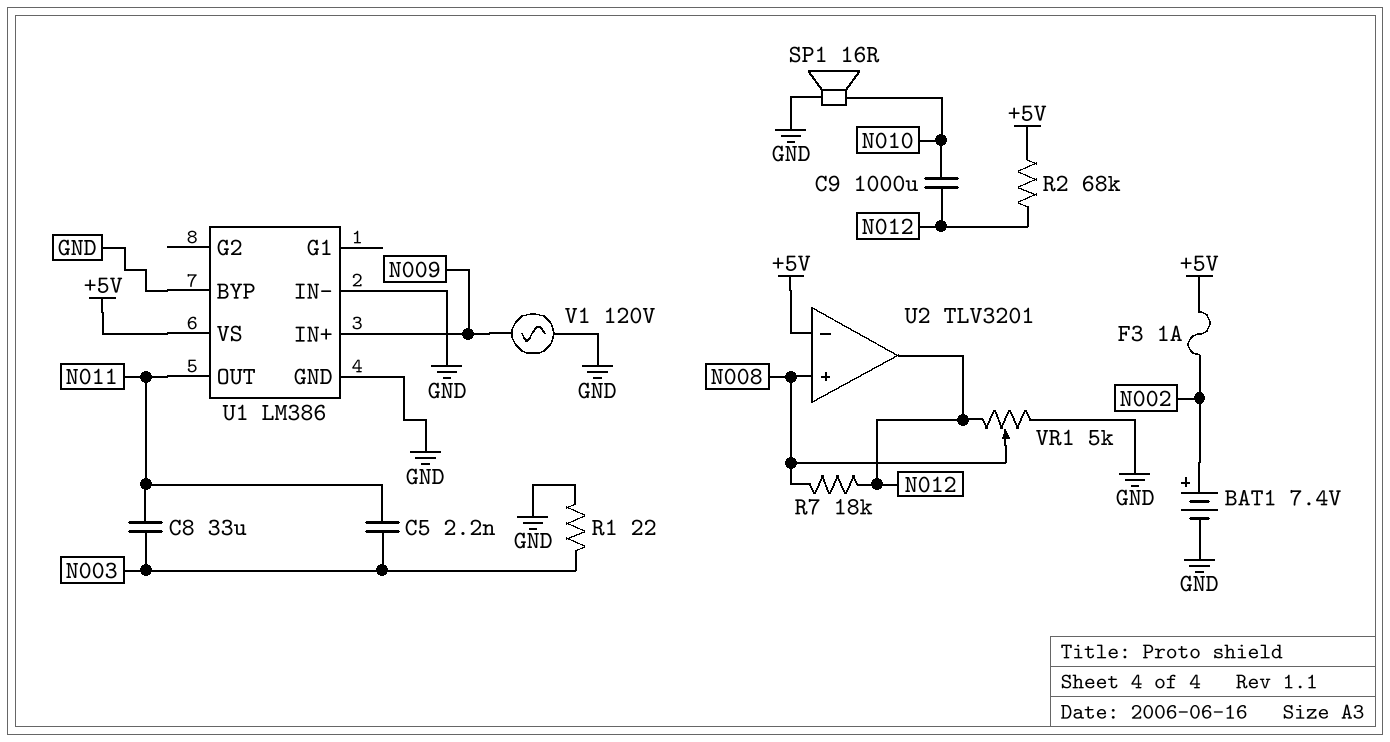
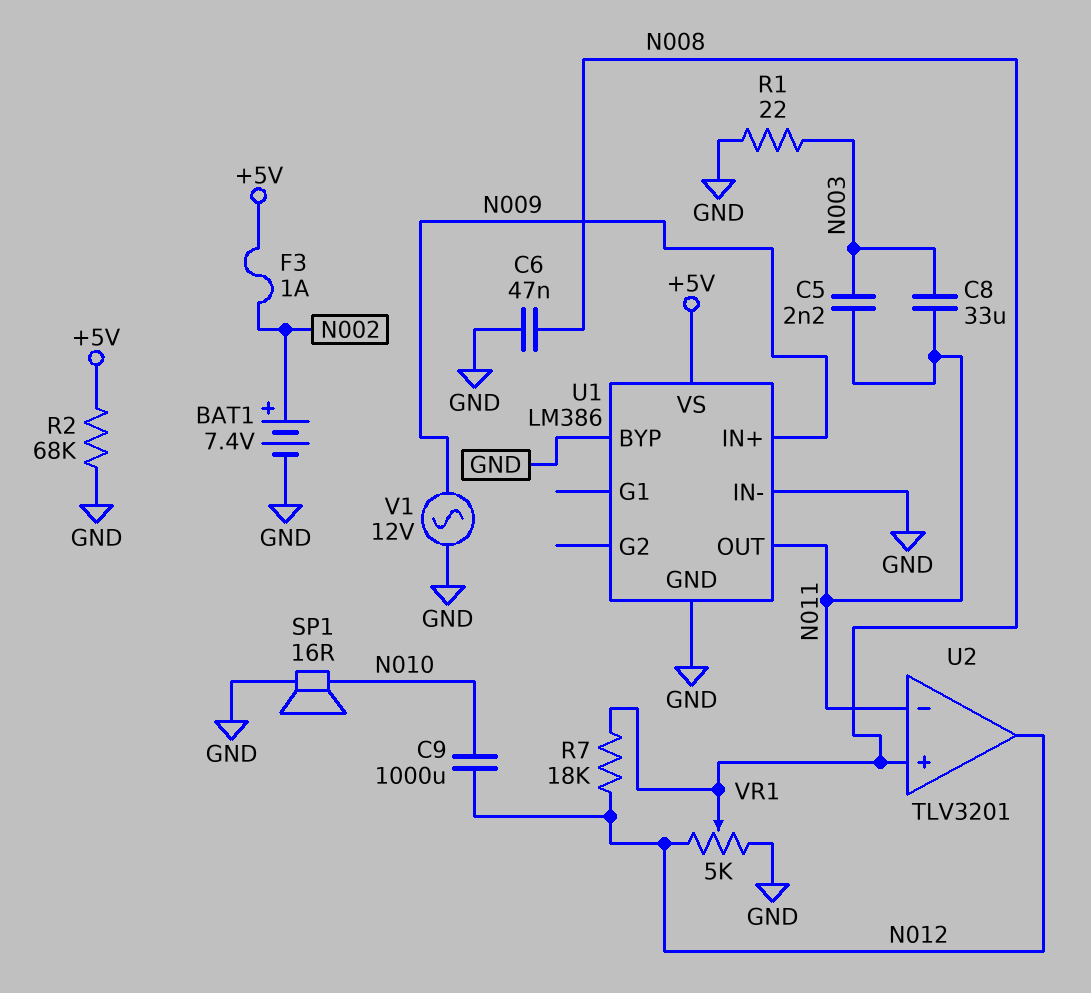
C6: none -> 47nF (GND, N008)
R2: 68k (+5V, N012) -> 68k (+5V, GND)
U2 pin in-: +5V -> N011
V1: AC 120V (GND, N009) -> AC 12V (GND, N009)

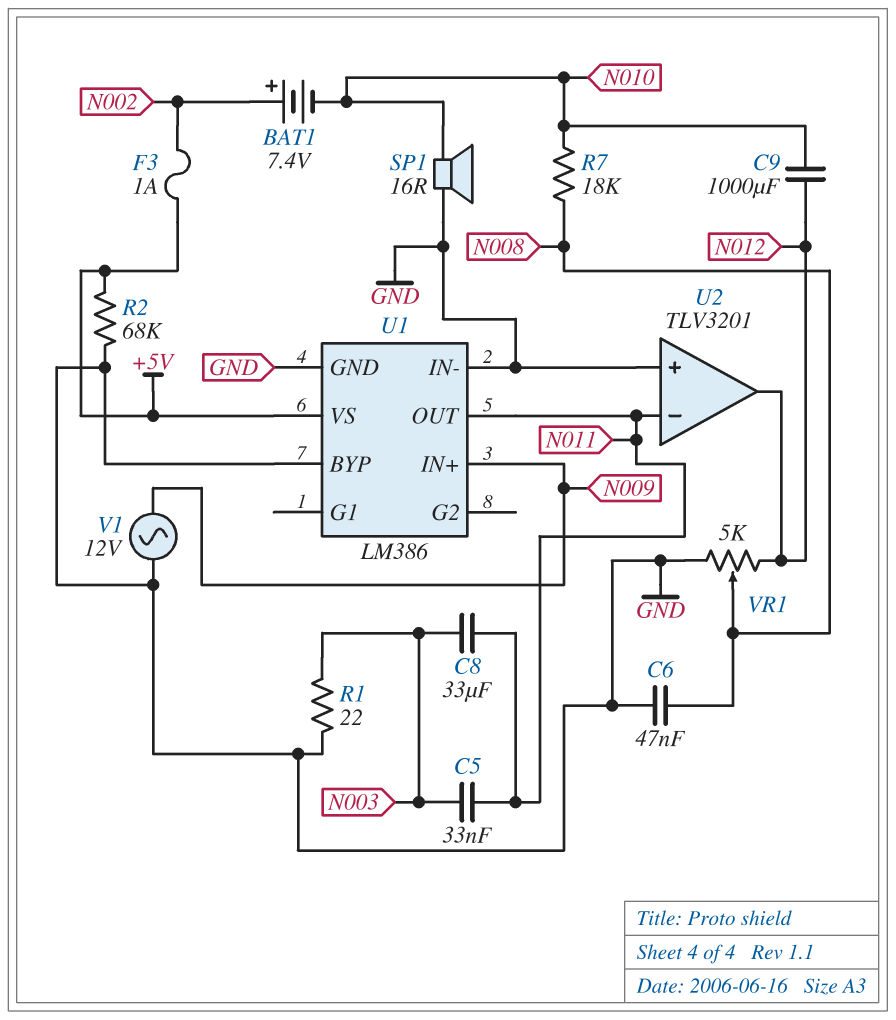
BAT1: 7.4V (plus N002, minus GND) -> 7.4V (plus N002, minus N010)
C5: 2.2nF (N003, N011) -> 33nF (N003, N011)
R7: 18k (N008, N012) -> 18k (N008, N010)
U2 pin in+: N008 -> GND

